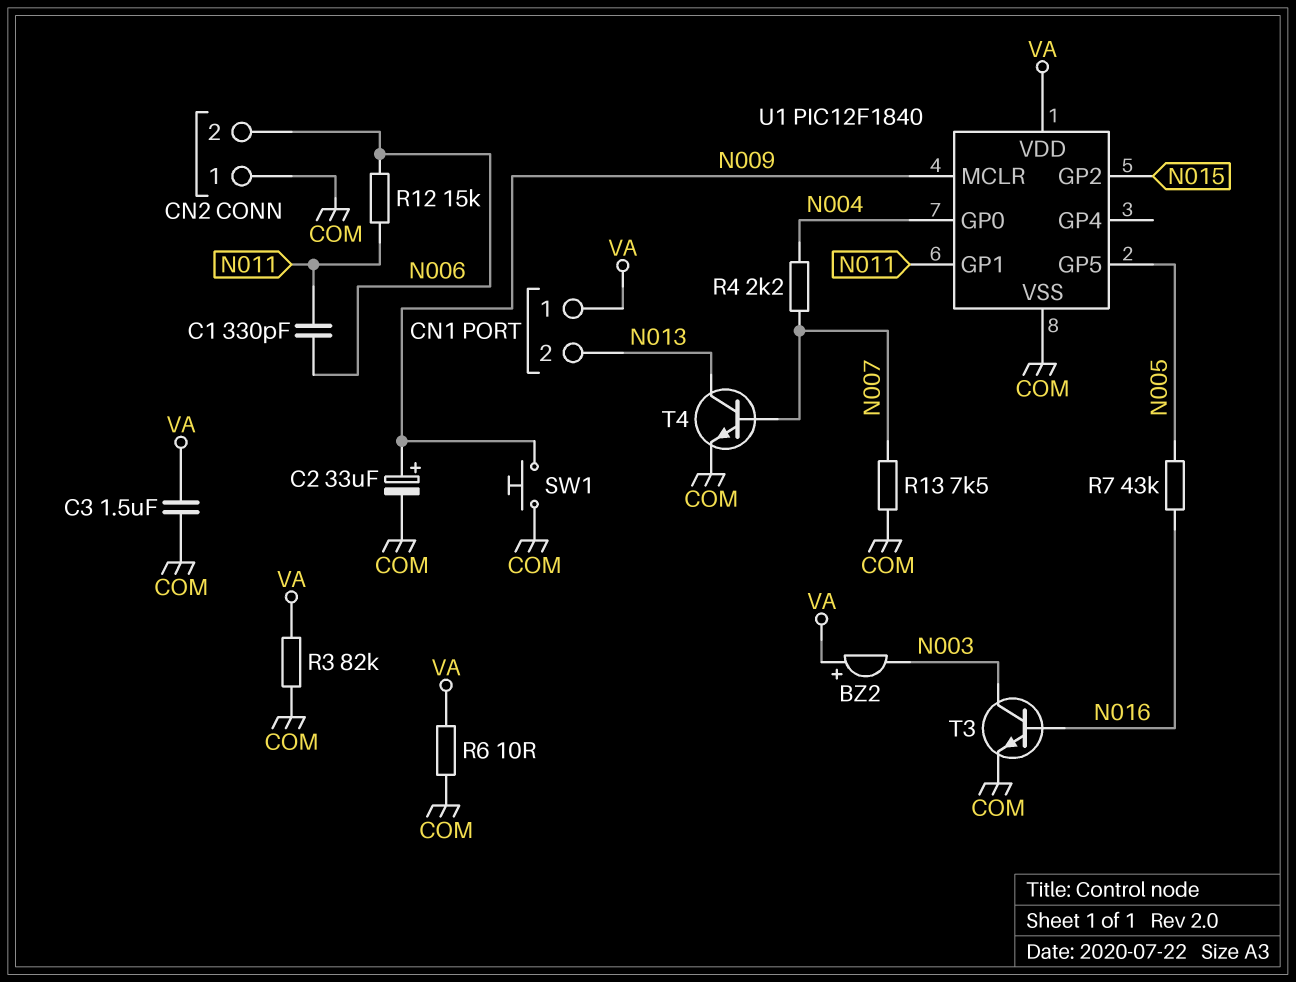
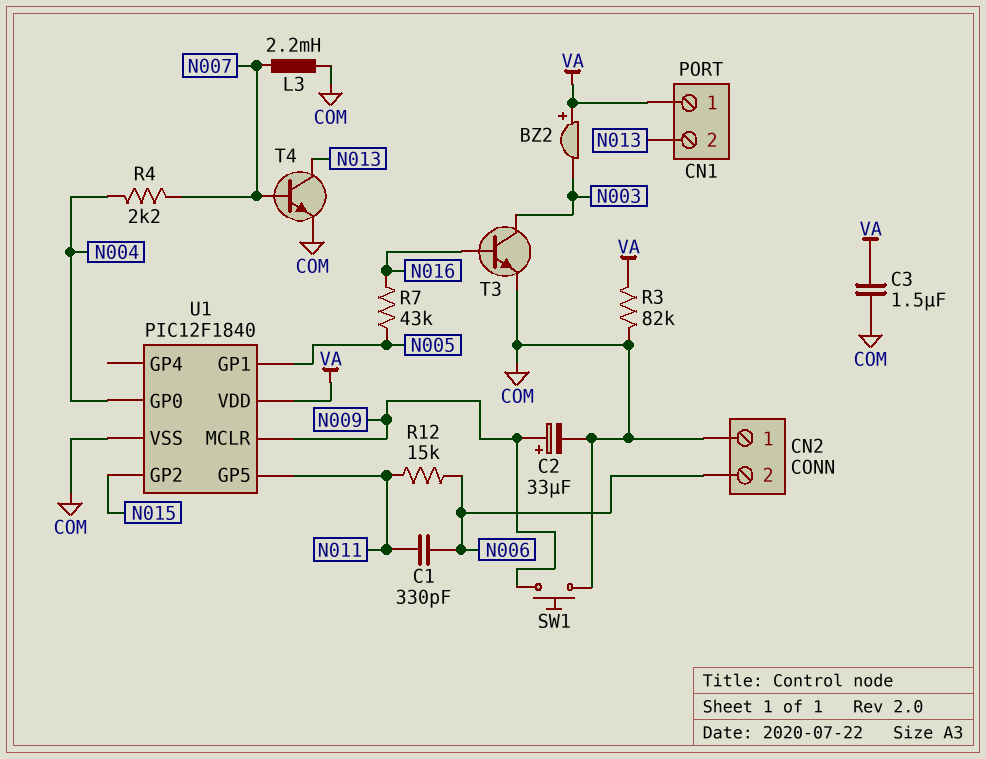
L3: none -> 2.2mH (COM, N007)
R6: 10 (COM, VA) -> none
R13: 7.5k (COM, N007) -> none
U1 pin GP1: N011 -> N005
U1 pin GP5: N005 -> N011

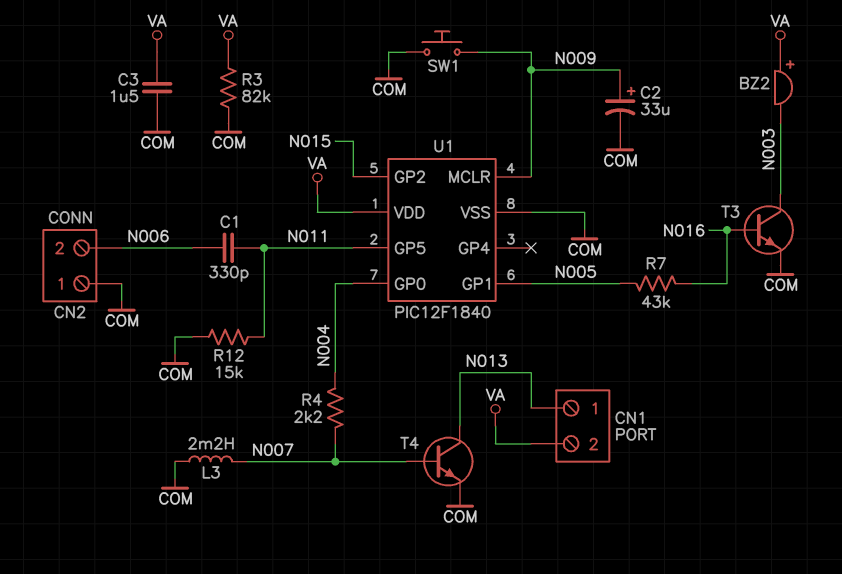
CN1 pin 1: VA -> N013
CN1 pin 2: N013 -> VA
R12: 15k (N006, N011) -> 15k (COM, N011)

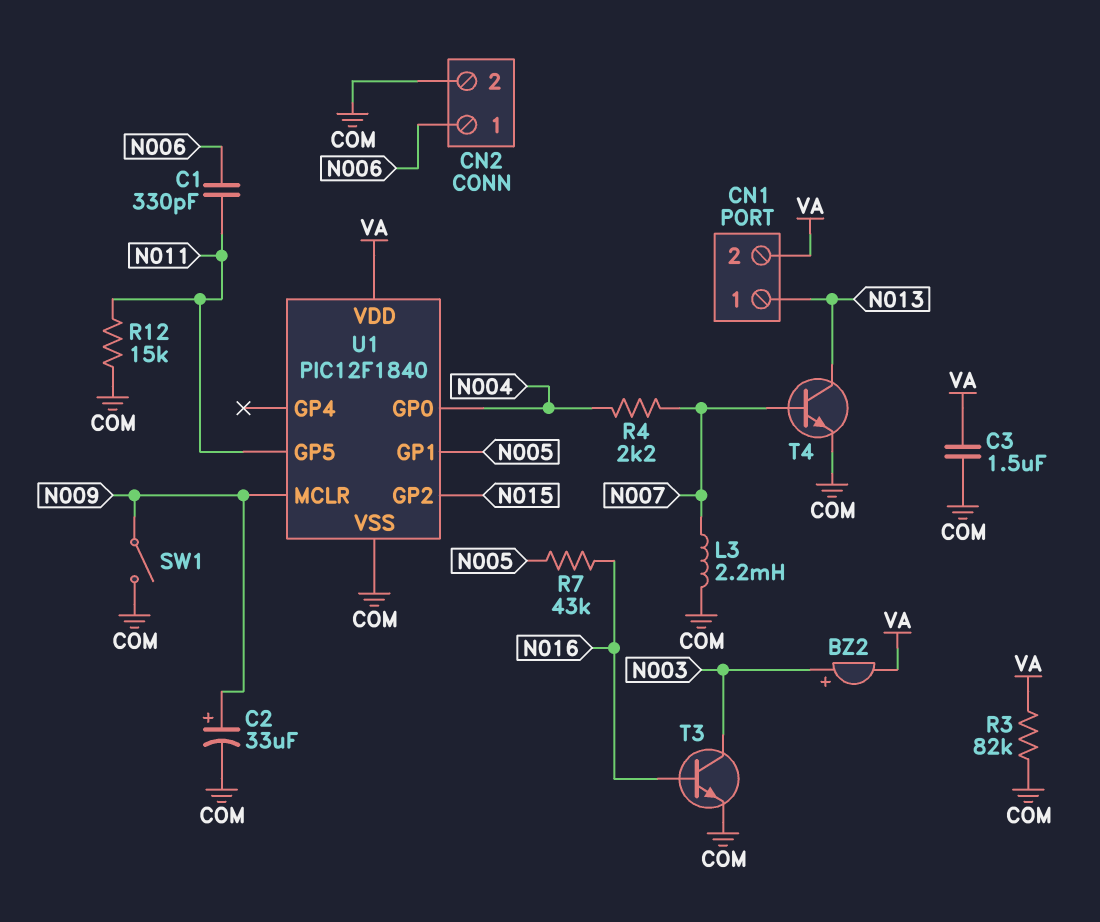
BZ2: buzzer (plus VA, minus N003) -> buzzer (plus N003, minus VA)
CN2 pin 1: COM -> N006
CN2 pin 2: N006 -> COM
SW1: button (COM, N009) -> switch (COM, N009)

